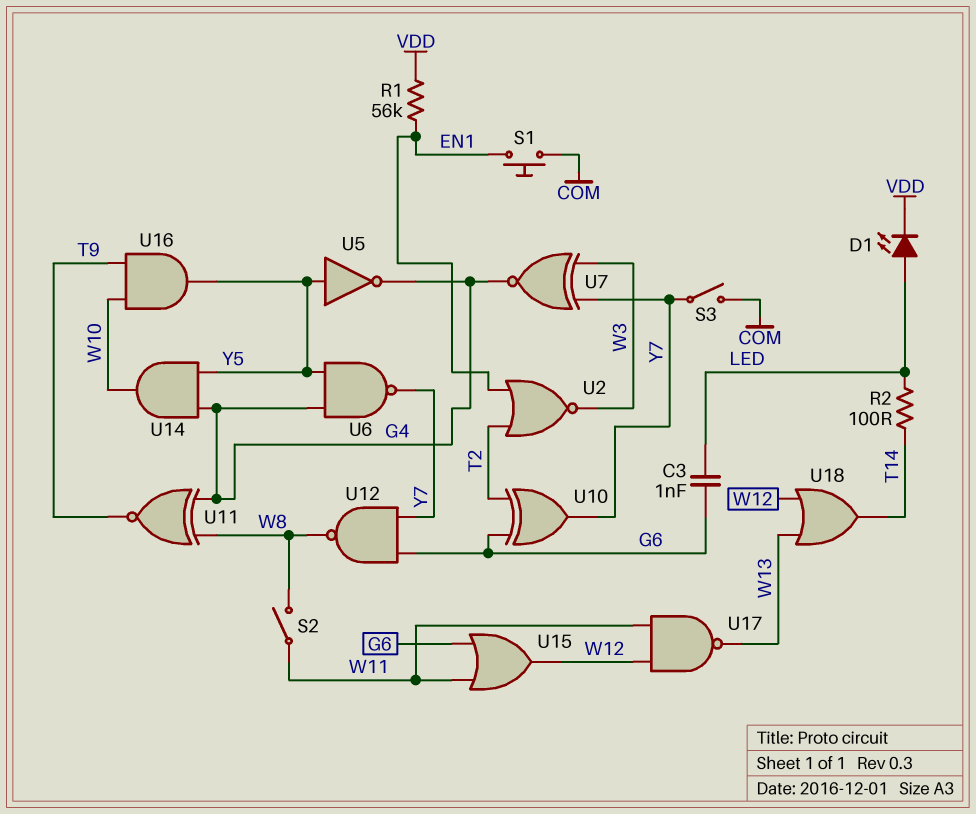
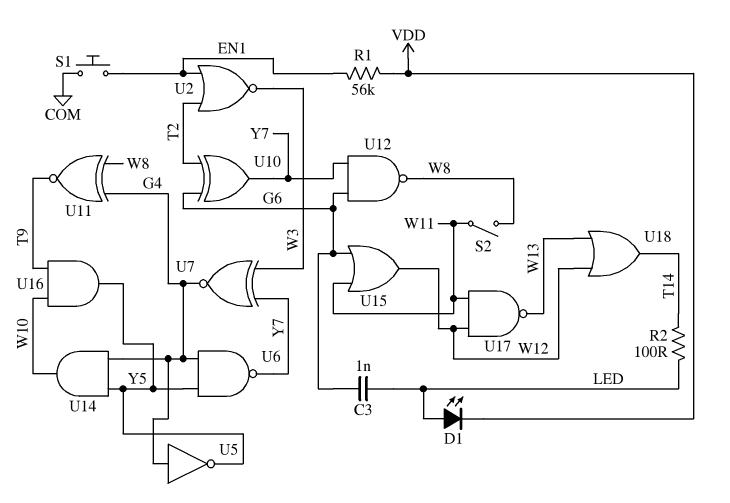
S3: switch (COM, Y7) -> none
U5: NOT (in Y5, out G4) -> NOT (in G4, out Y5)

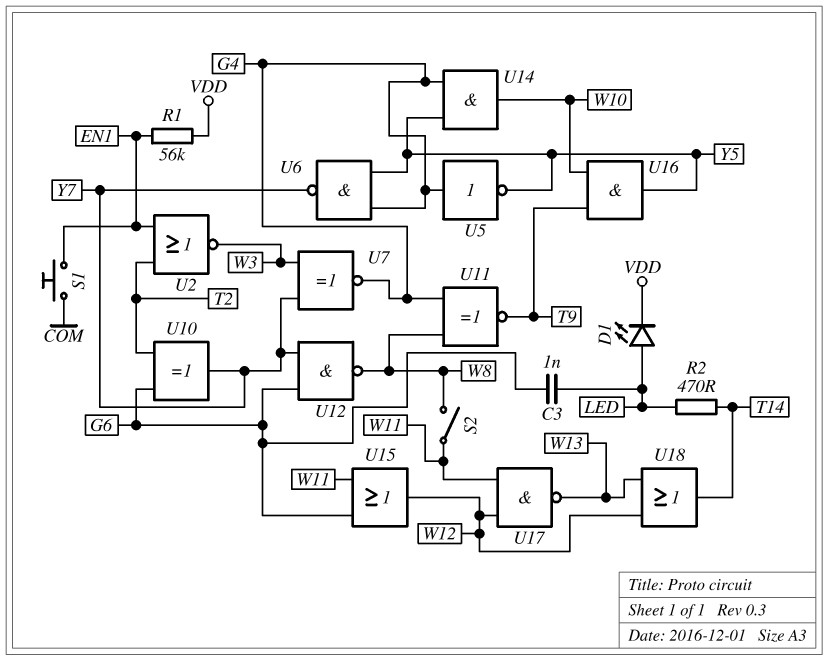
R2: 100 (LED, T14) -> 470 (LED, T14)

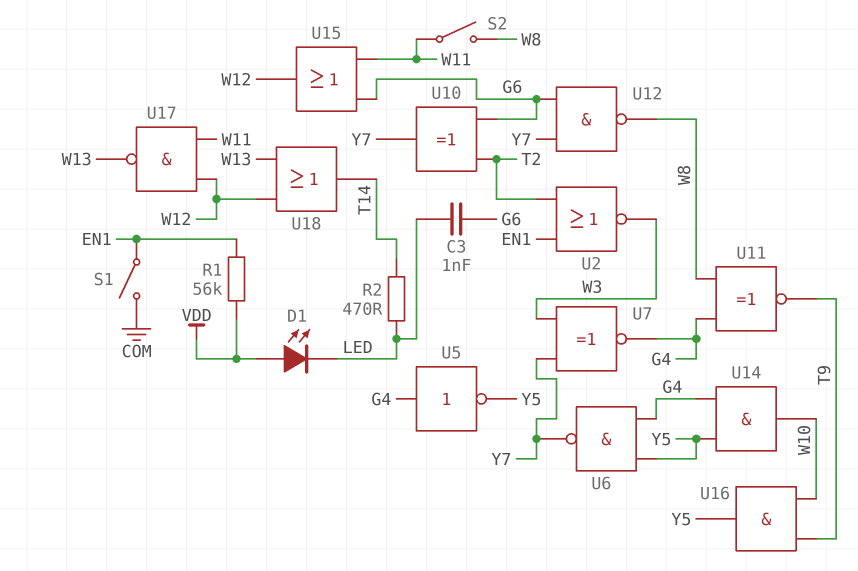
D1: LED (A LED, K VDD) -> LED (A VDD, K LED)
S1: button (COM, EN1) -> switch (COM, EN1)

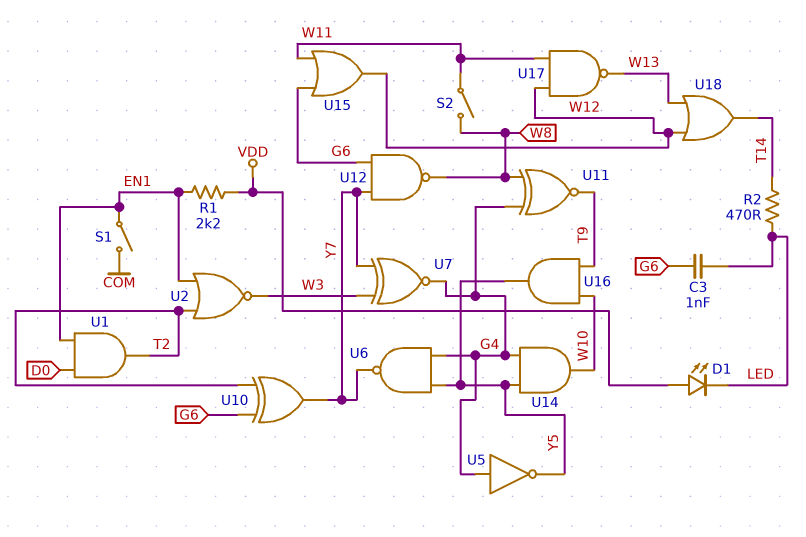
R1: 56k (EN1, VDD) -> 2.2k (EN1, VDD)
U1: none -> AND (in D0, in EN1, out T2)

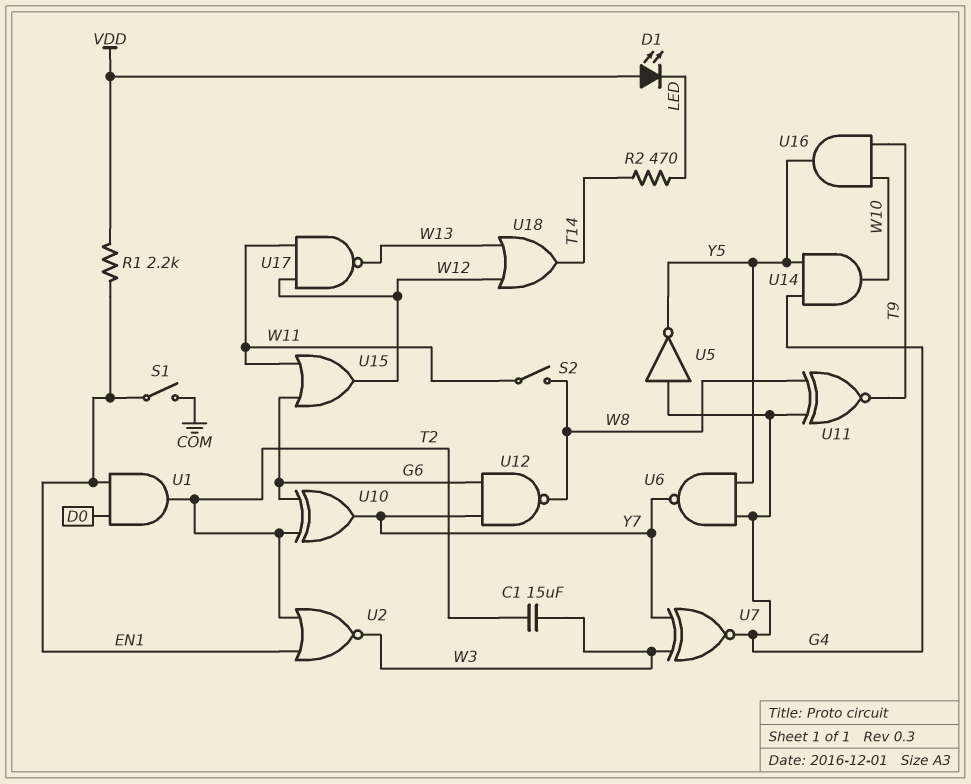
C1: none -> 15uF (T2, W3)
C3: 1nF (G6, LED) -> none

